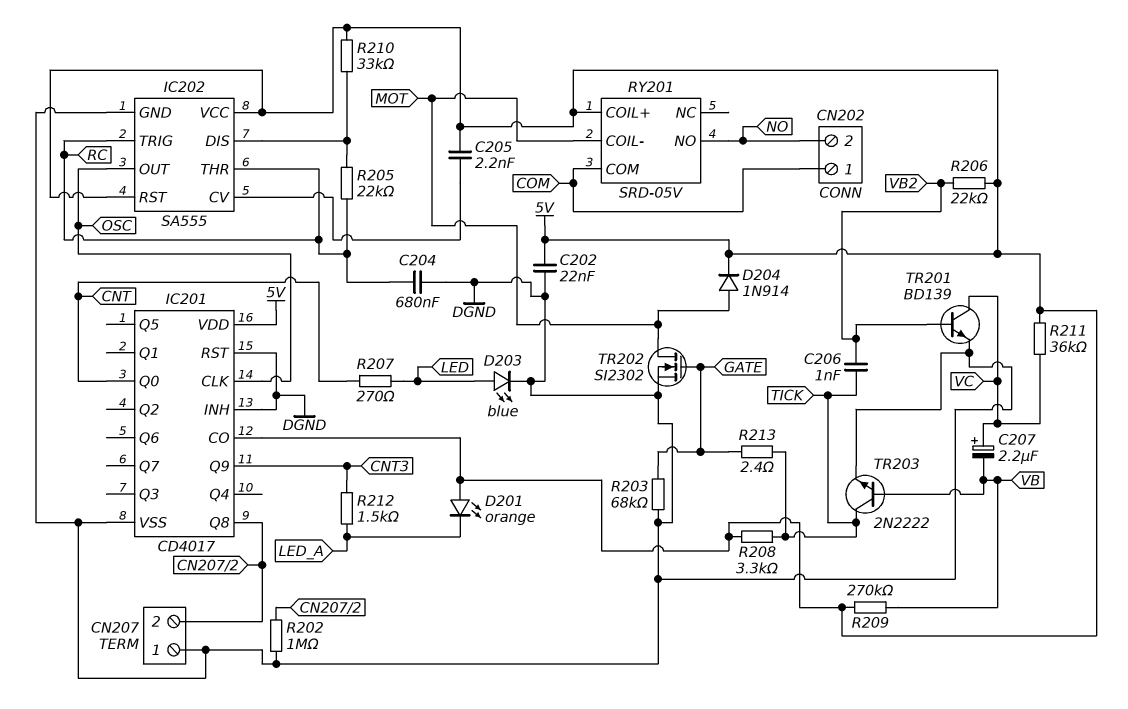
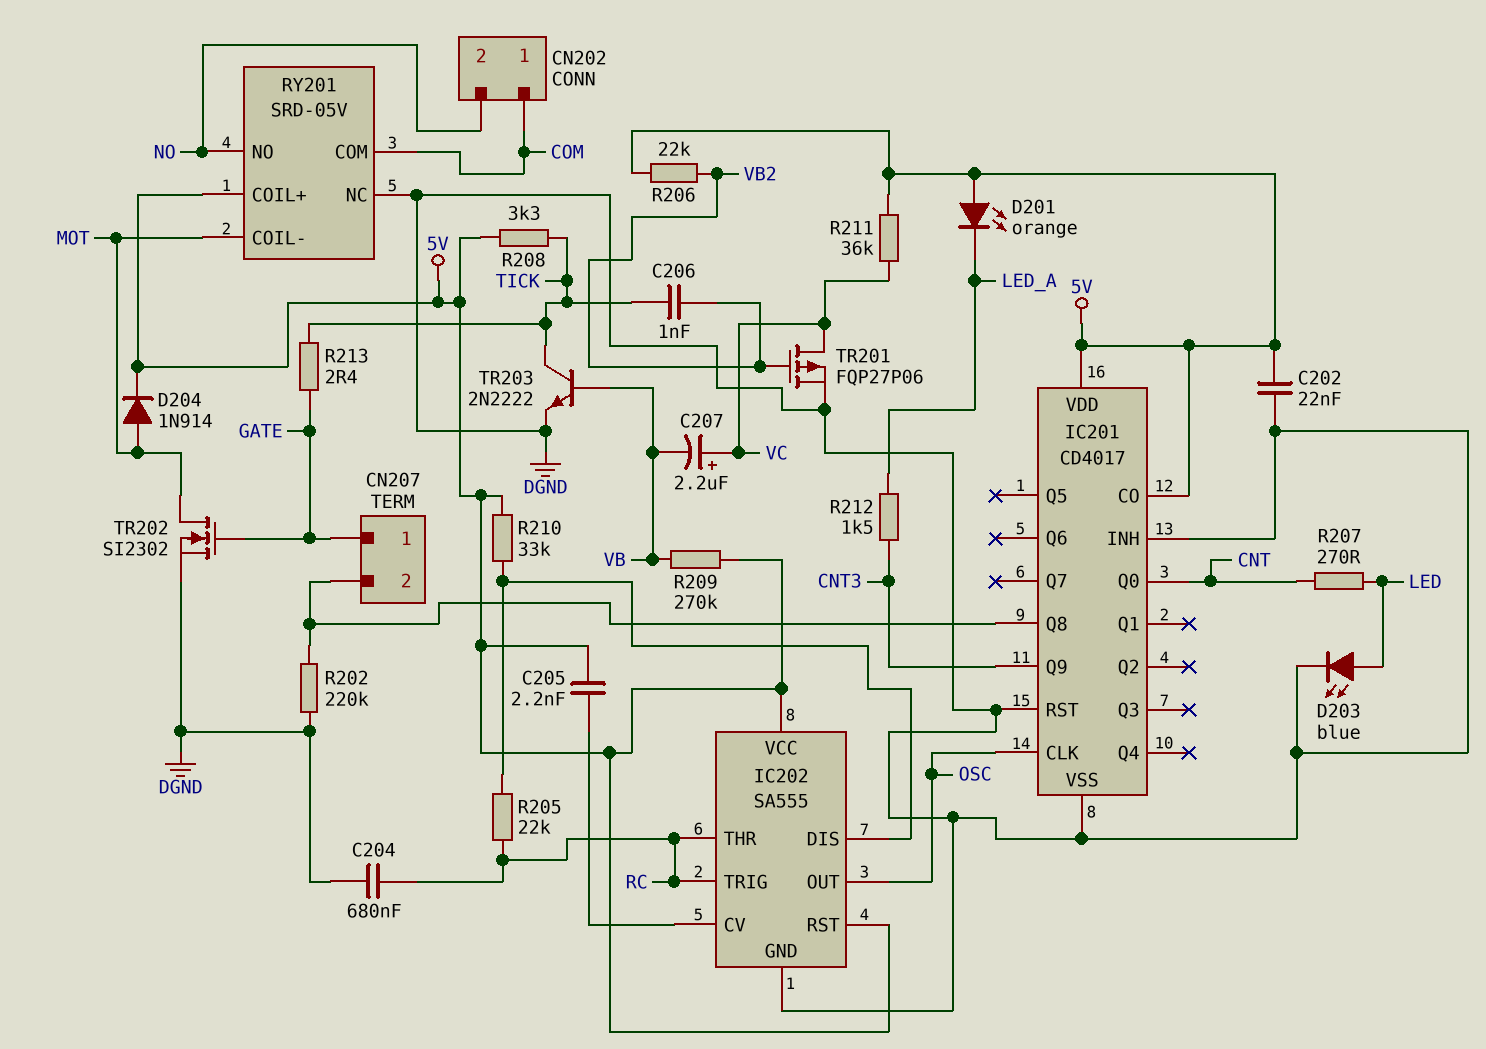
CN207 pin 1: DGND -> GATE
R202: 1M (CN207/2, DGND) -> 220k (CN207/2, DGND)
R203: 68k (DGND, GATE) -> none
RY201 pin NC: none -> DGND
TR201: NPN BD139 (B VB2, C VC, E DGND) -> PMOS FQP27P06 (G VB2, D VC, S DGND)

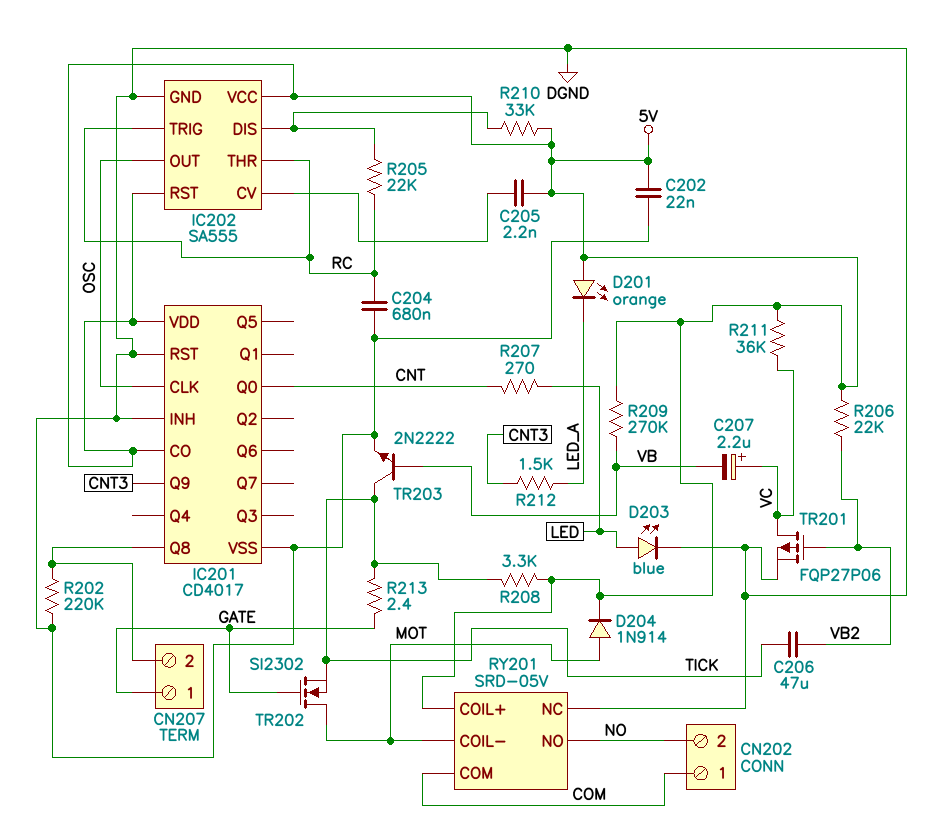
C206: 1nF (TICK, VB2) -> 47uF (TICK, VB2)
TR202: NMOS SI2302 (G GATE, D MOT, S DGND) -> NMOS SI2302 (G GATE, D MOT, S TICK)

